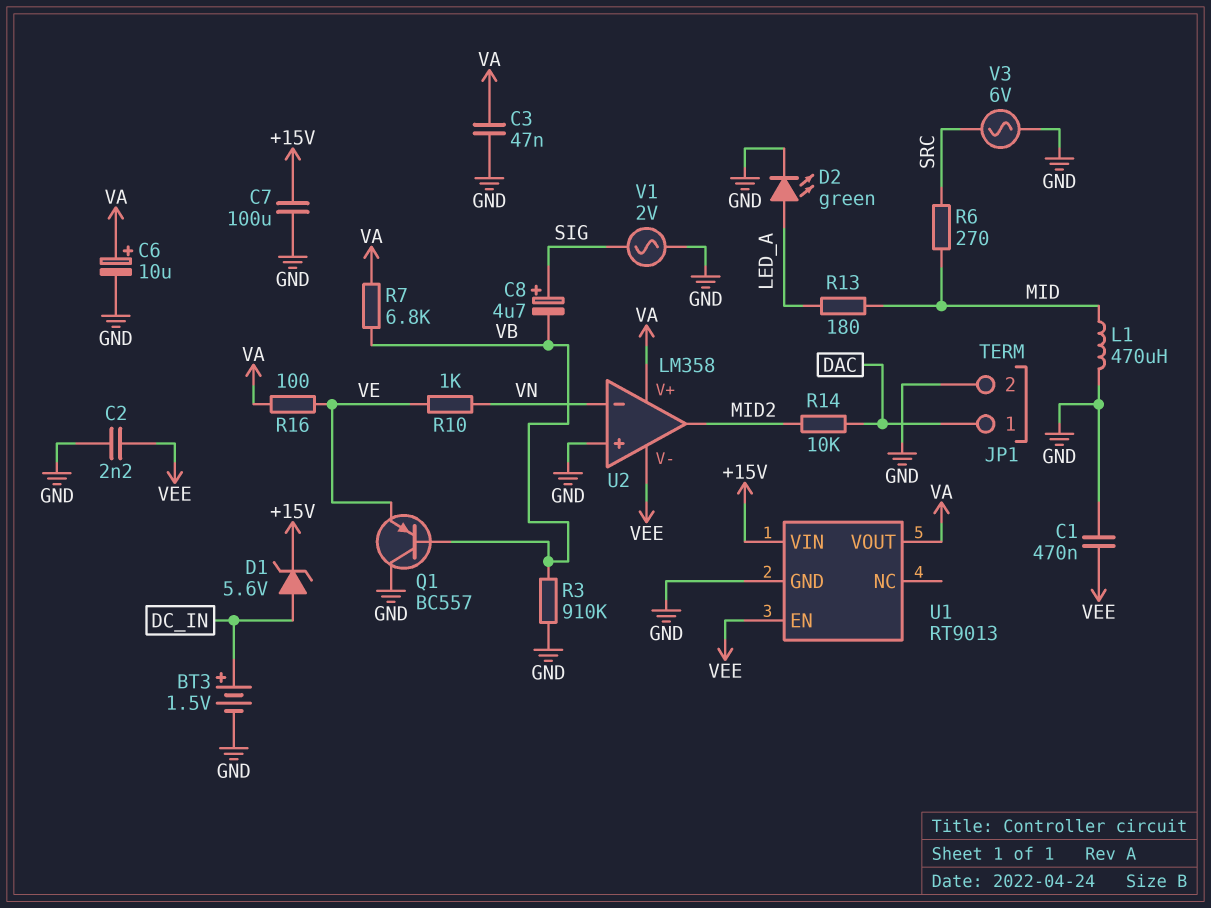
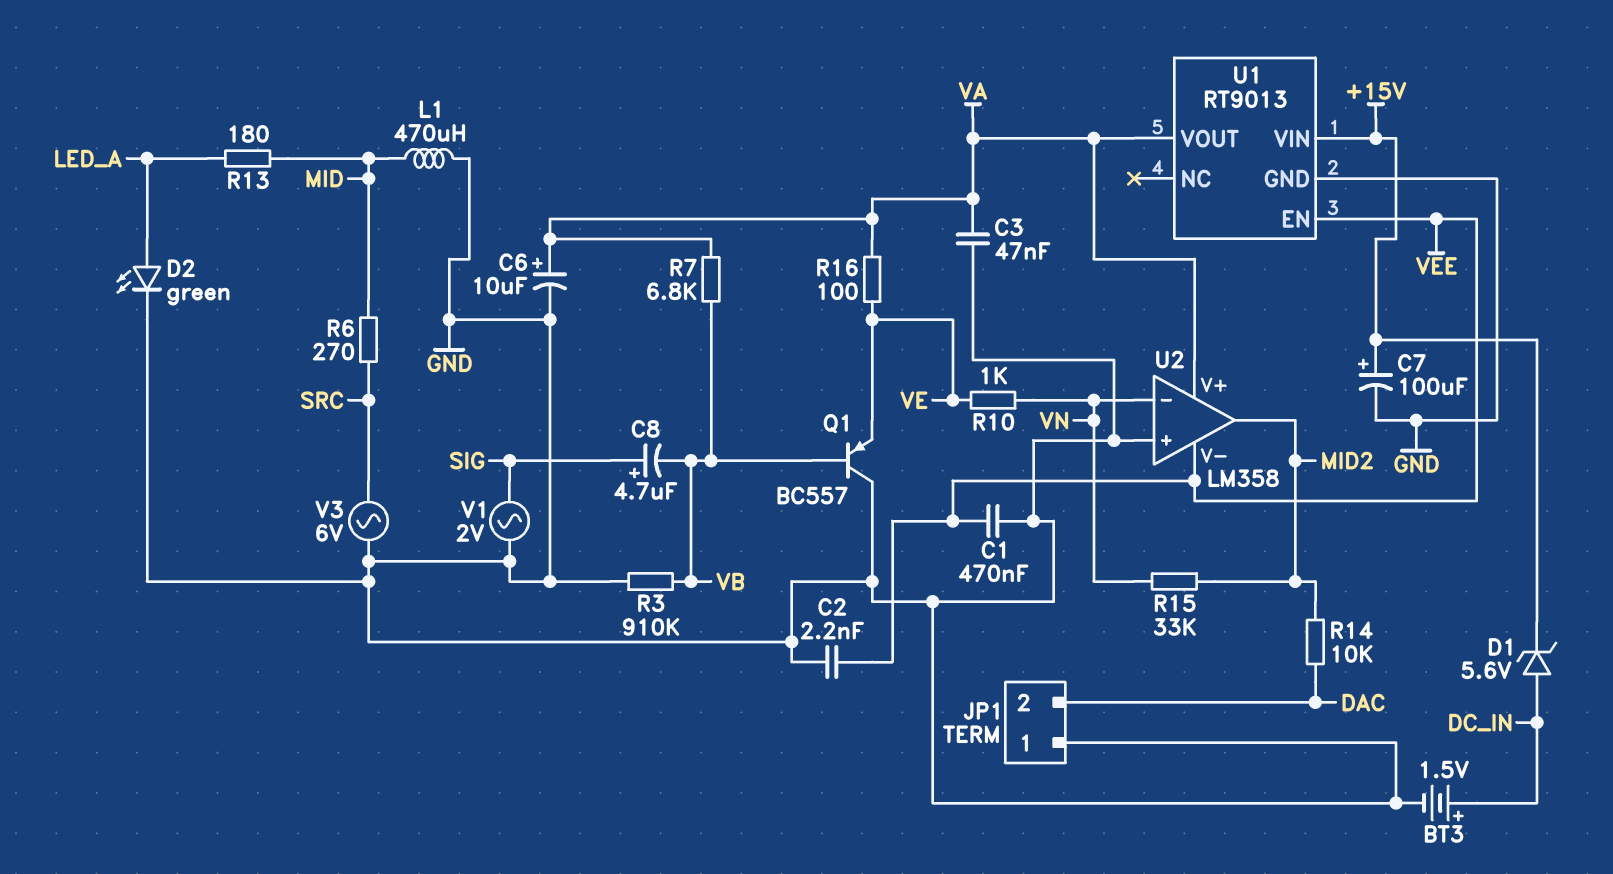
C7: 100uF (+15V, GND) -> 100uF (plus +15V, minus GND)
JP1 pin 1: DAC -> GND
JP1 pin 2: GND -> DAC
R15: none -> 33k (MID2, VN)

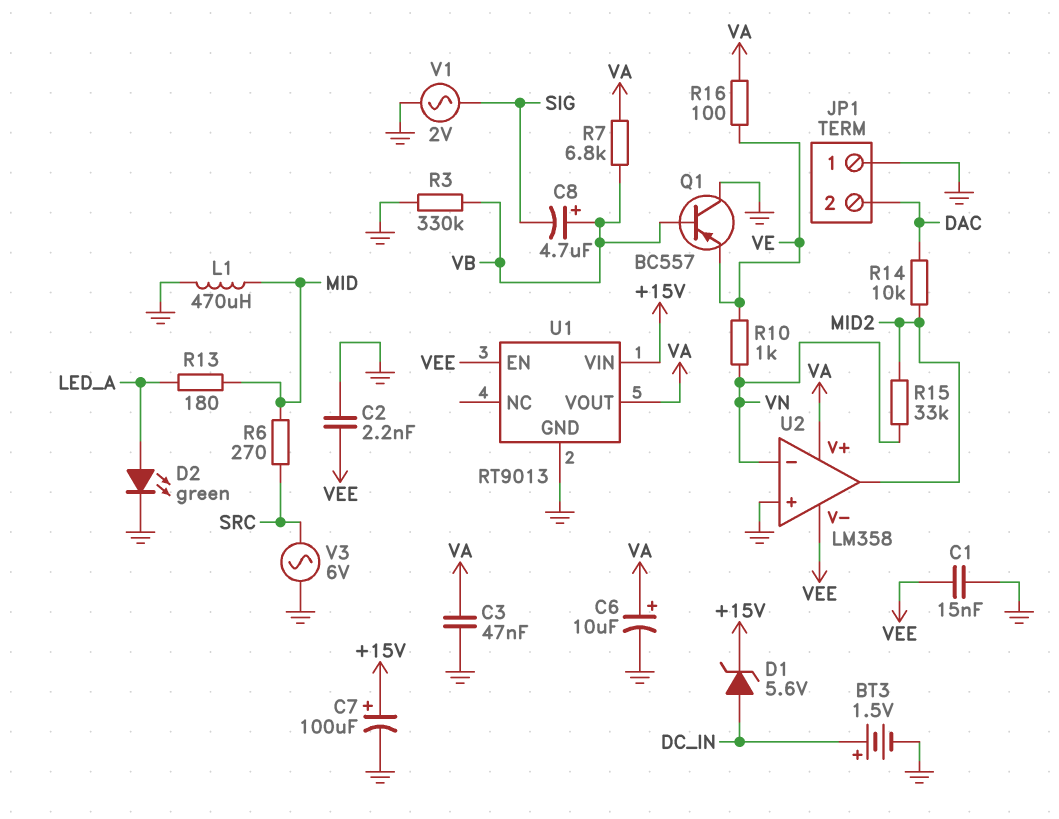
C1: 470nF (GND, VEE) -> 15nF (GND, VEE)
C8: 4.7uF (plus SIG, minus VB) -> 4.7uF (plus VB, minus SIG)
R3: 910k (GND, VB) -> 330k (GND, VB)

